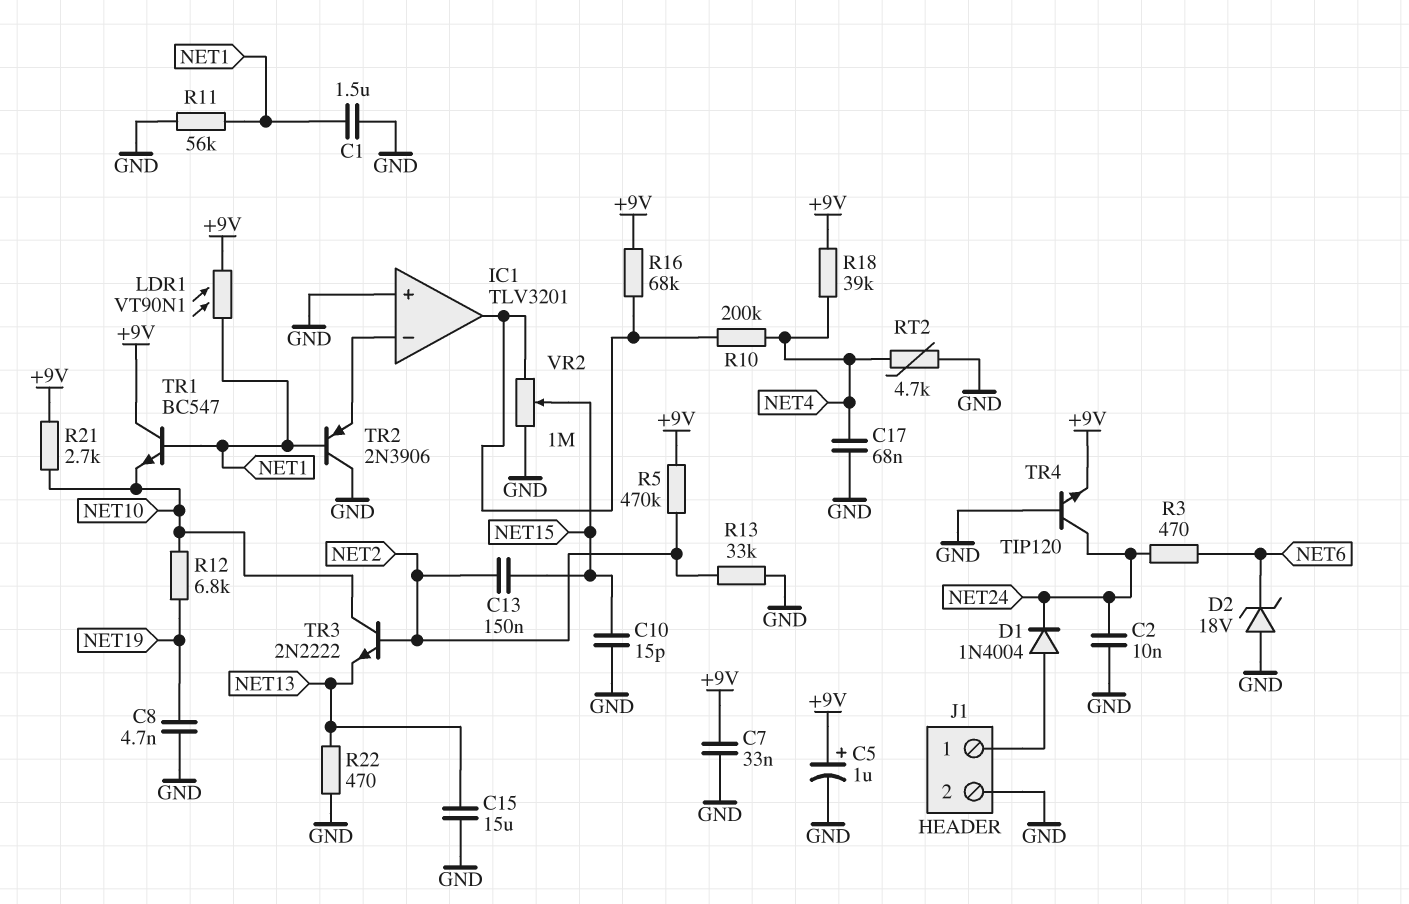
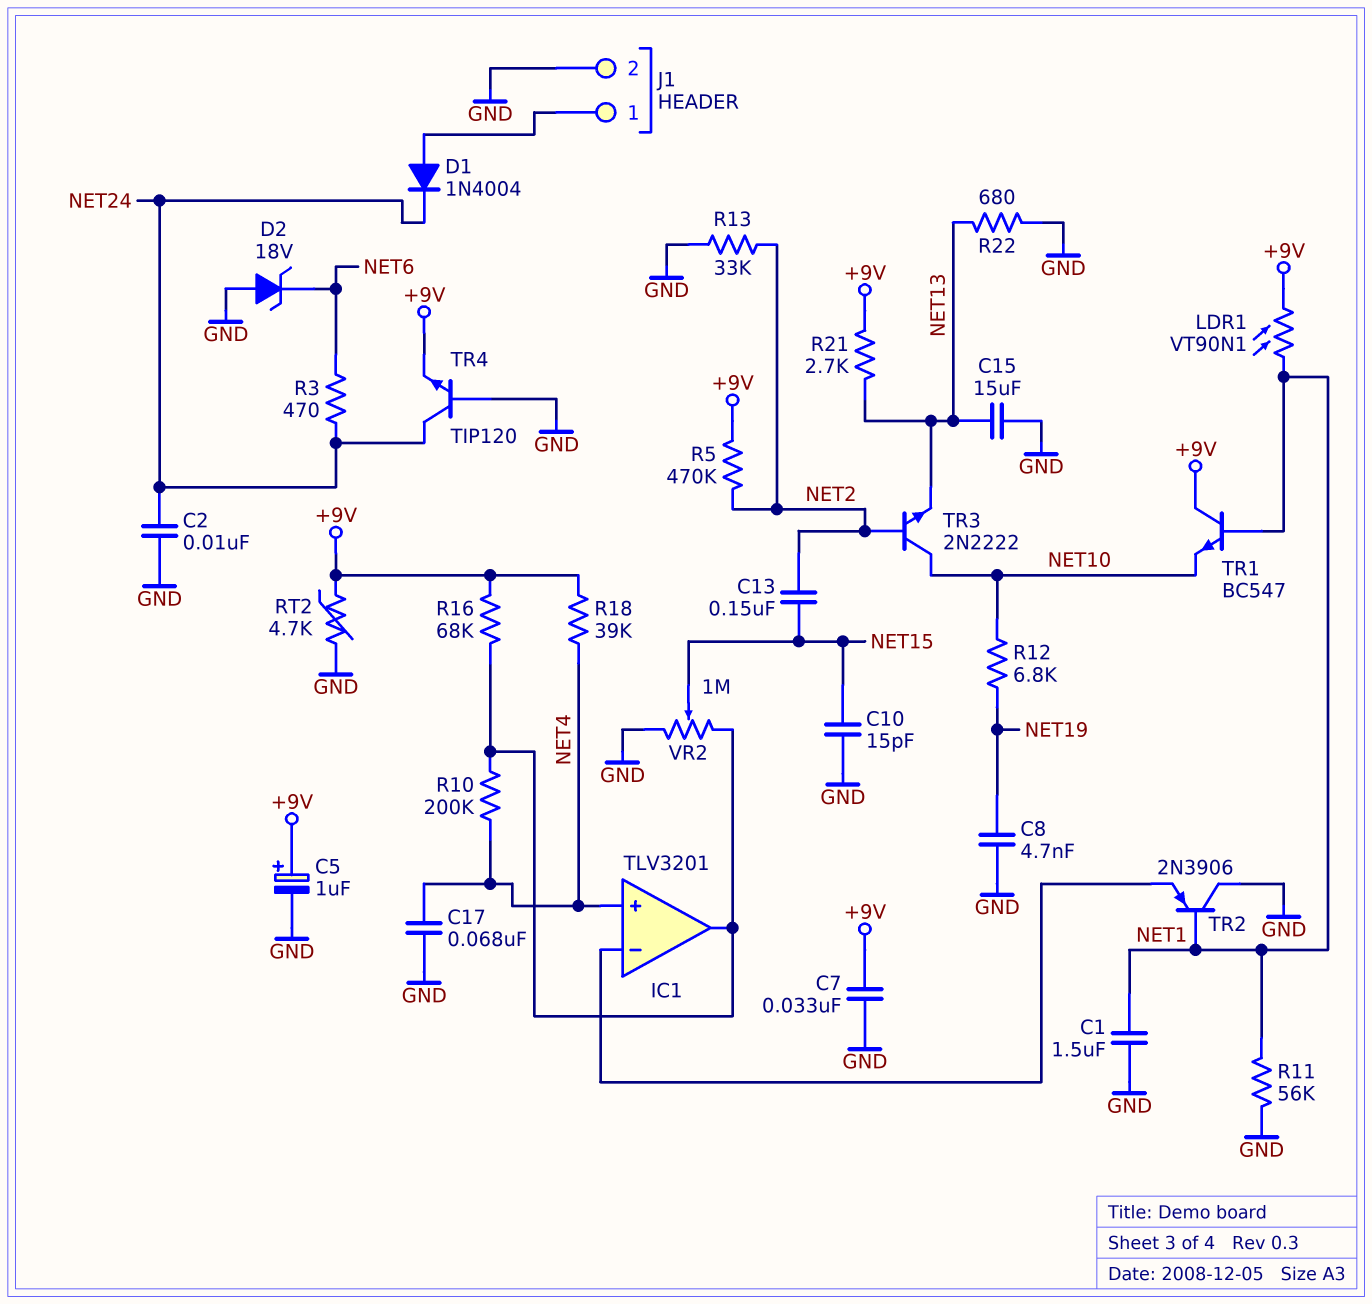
IC1 pin in+: GND -> NET4
R21: 2.7k (+9V, NET10) -> 2.7k (+9V, NET13)
R22: 470 (GND, NET13) -> 680 (GND, NET13)
RT2: 4.7k (GND, NET4) -> 4.7k (+9V, GND)

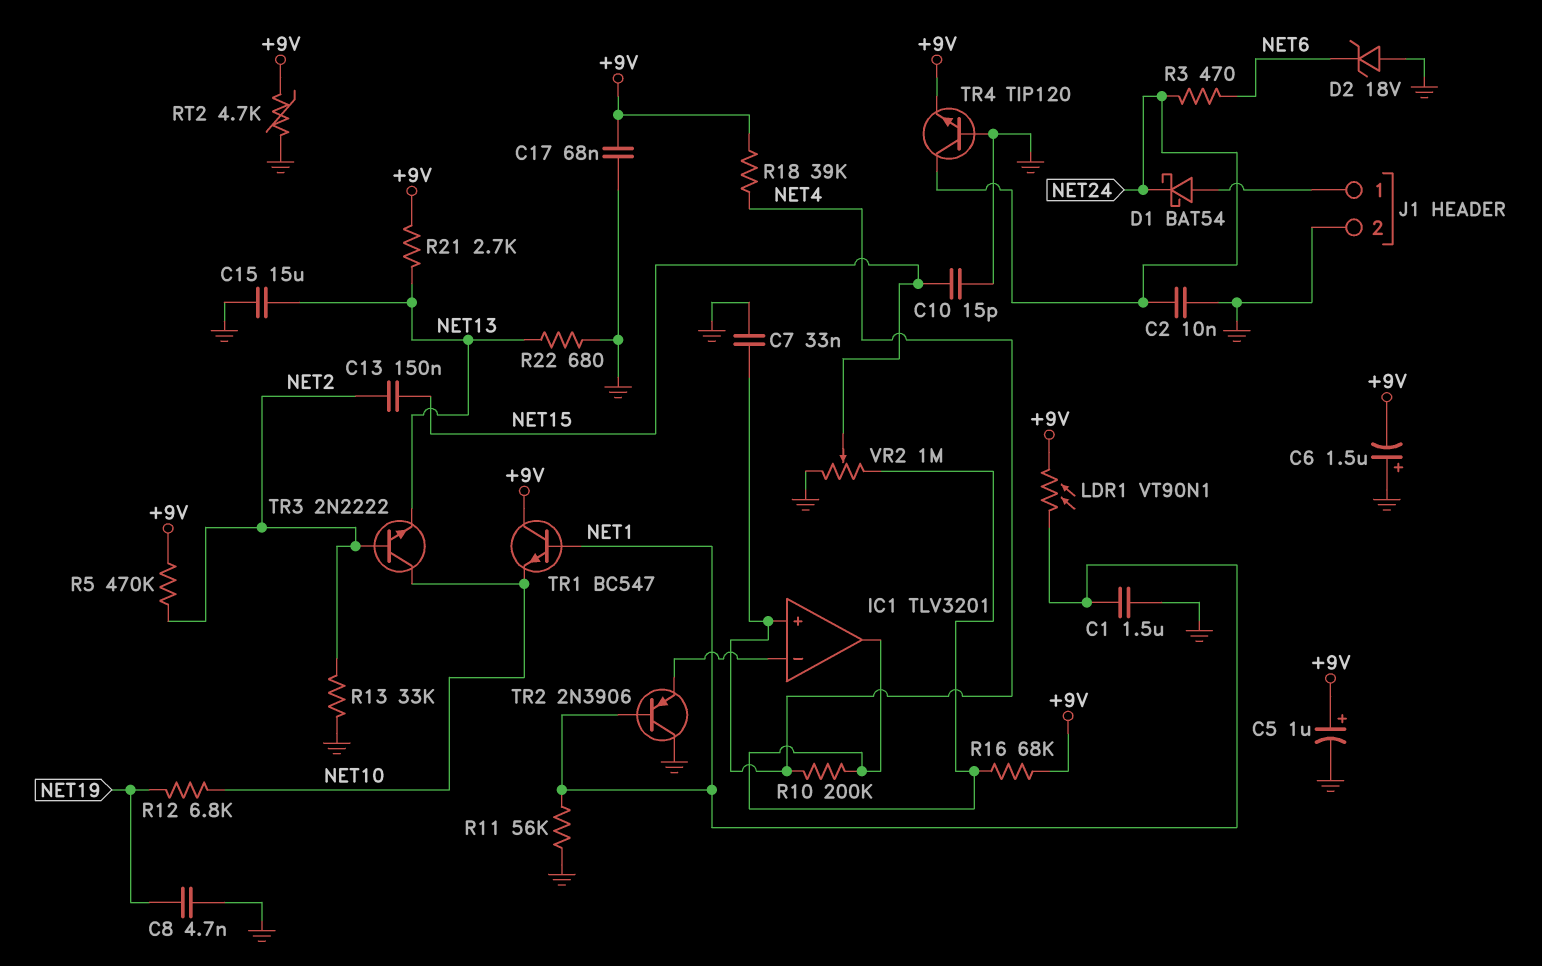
C6: none -> 1.5uF (plus GND, minus +9V)
C7: 33nF (+9V, GND) -> 33nF (GND, NET4)
C17: 68nF (GND, NET4) -> 68nF (+9V, GND)
D1: diode 1N4004 (A J1/1, K NET24) -> schottky BAT54 (A J1/1, K NET24)

